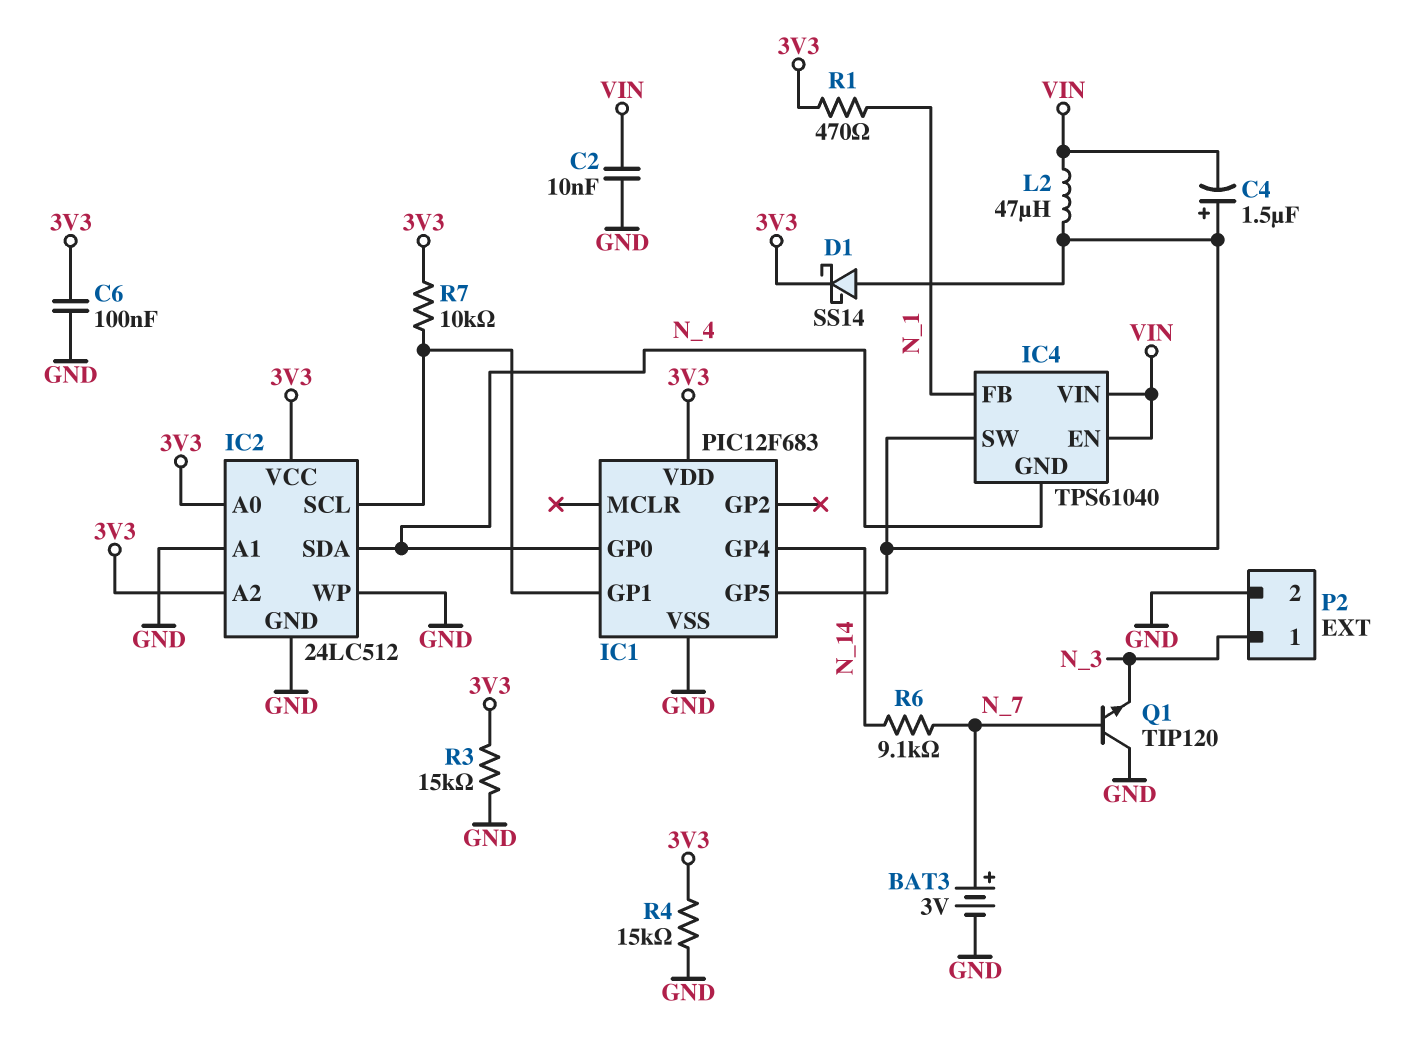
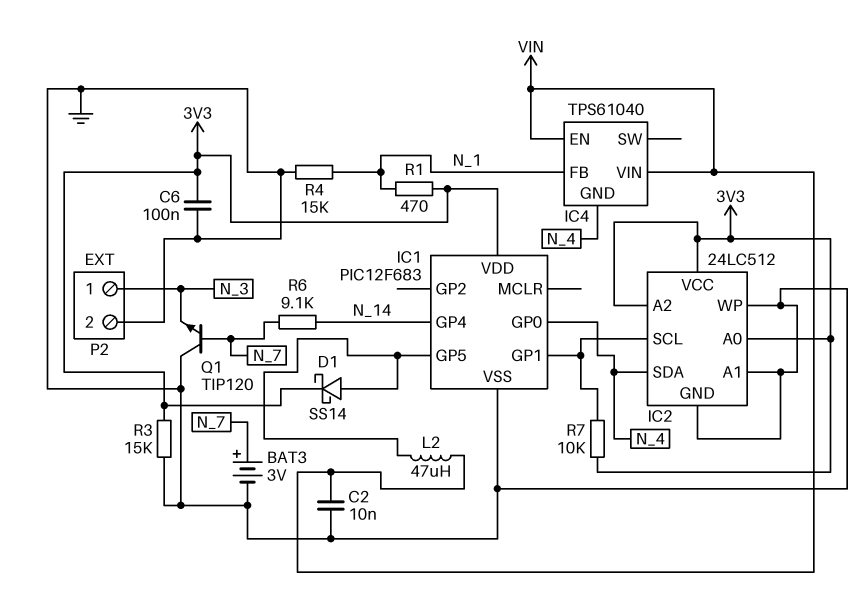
C4: 1.5uF (plus IC1/GP5, minus VIN) -> none
IC4 pin SW: IC1/GP5 -> none
R4: 15k (3V3, GND) -> 15k (GND, N_1)

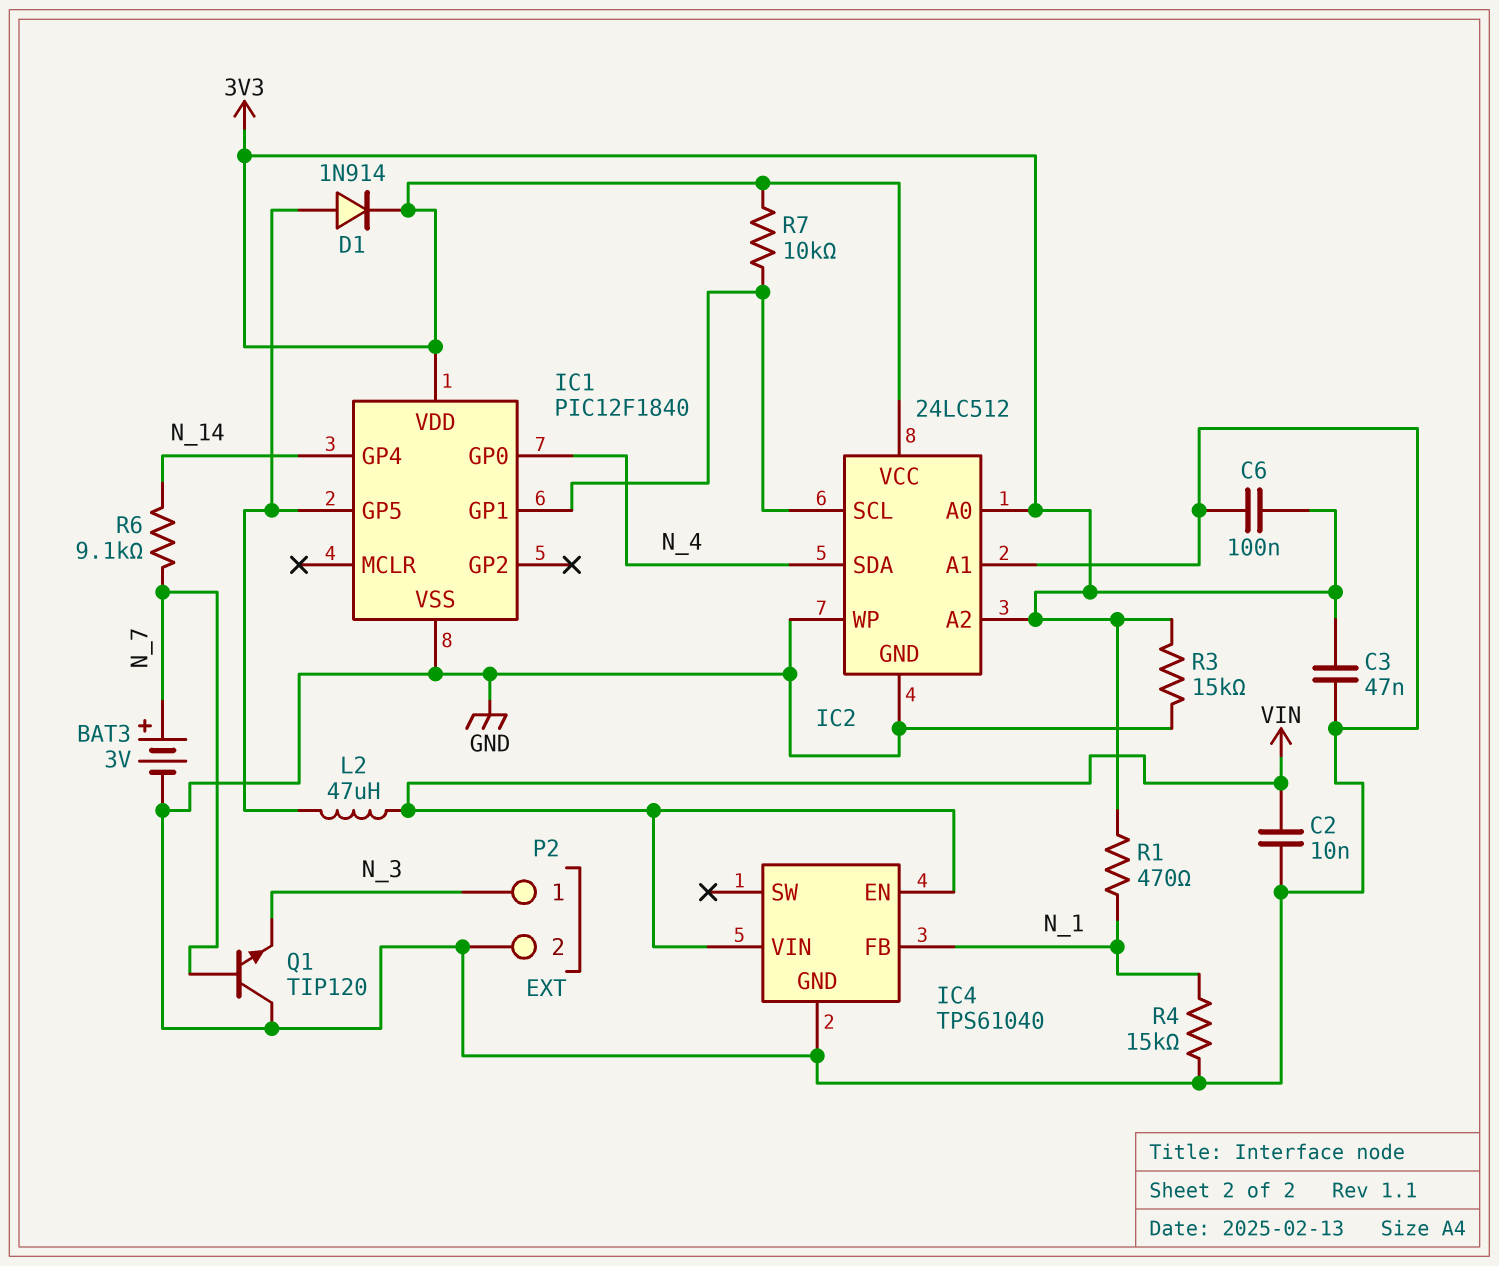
C3: none -> 47nF (3V3, GND)
D1: schottky SS14 (A IC1/GP5, K 3V3) -> diode 1N914 (A IC1/GP5, K 3V3)
IC1: PIC12F683 -> PIC12F1840
IC4 pin GND: N_4 -> GND

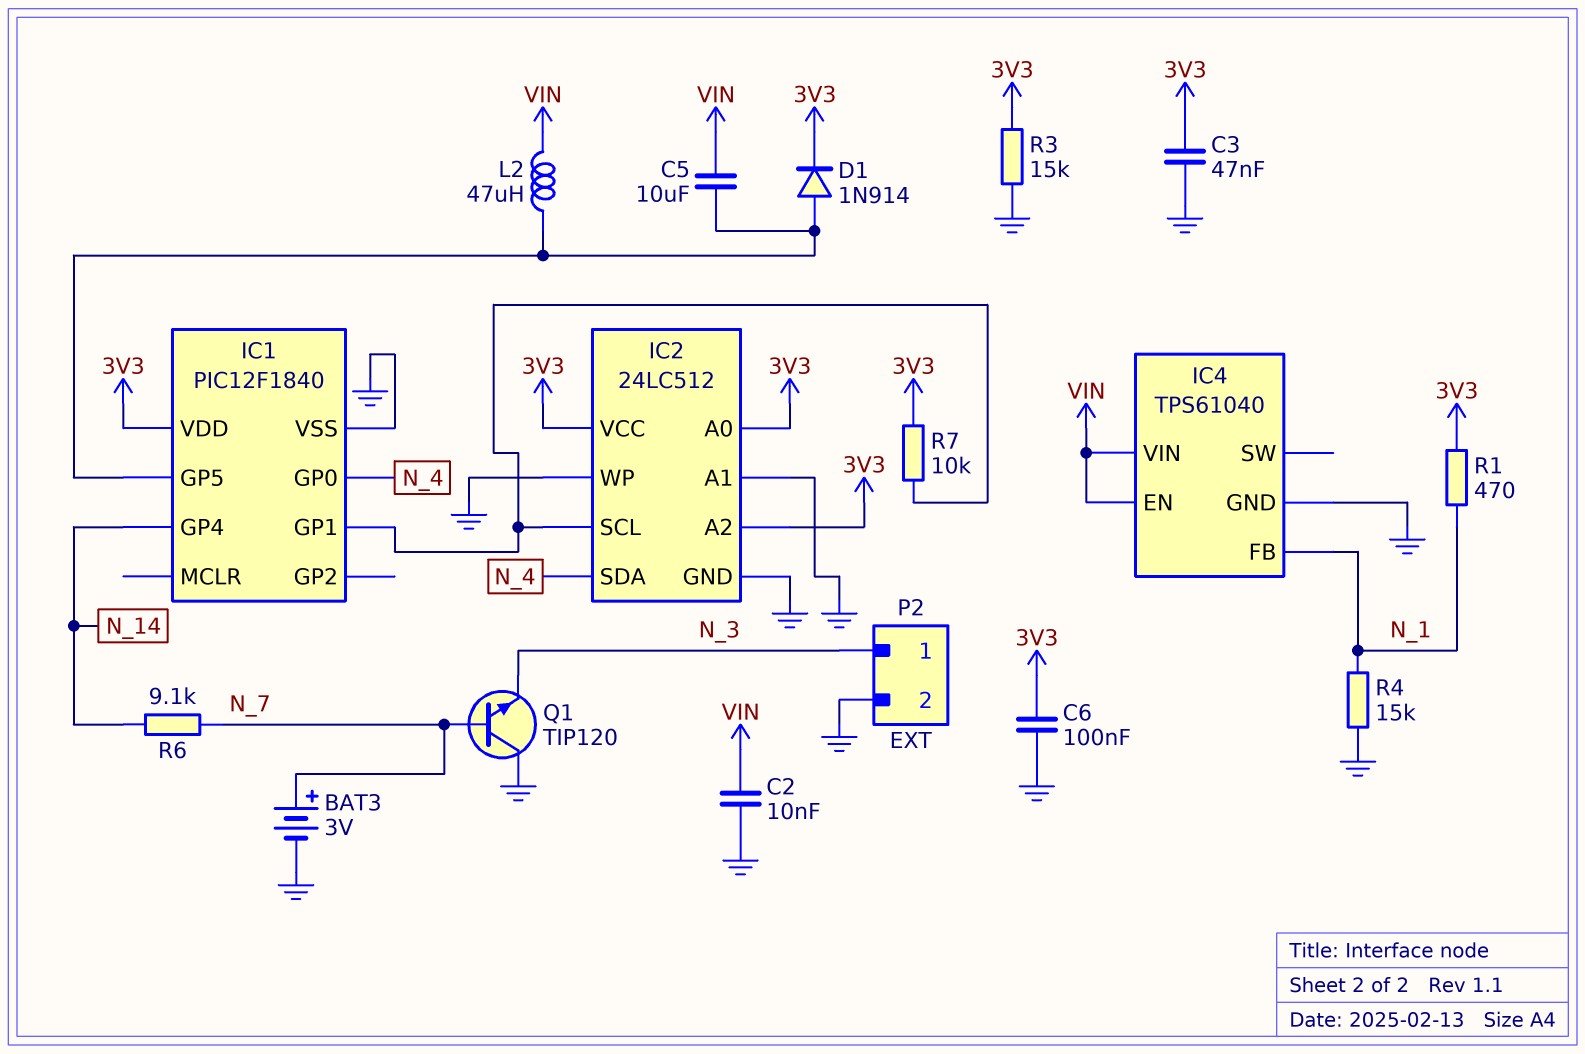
C5: none -> 10uF (IC1/GP5, VIN)

